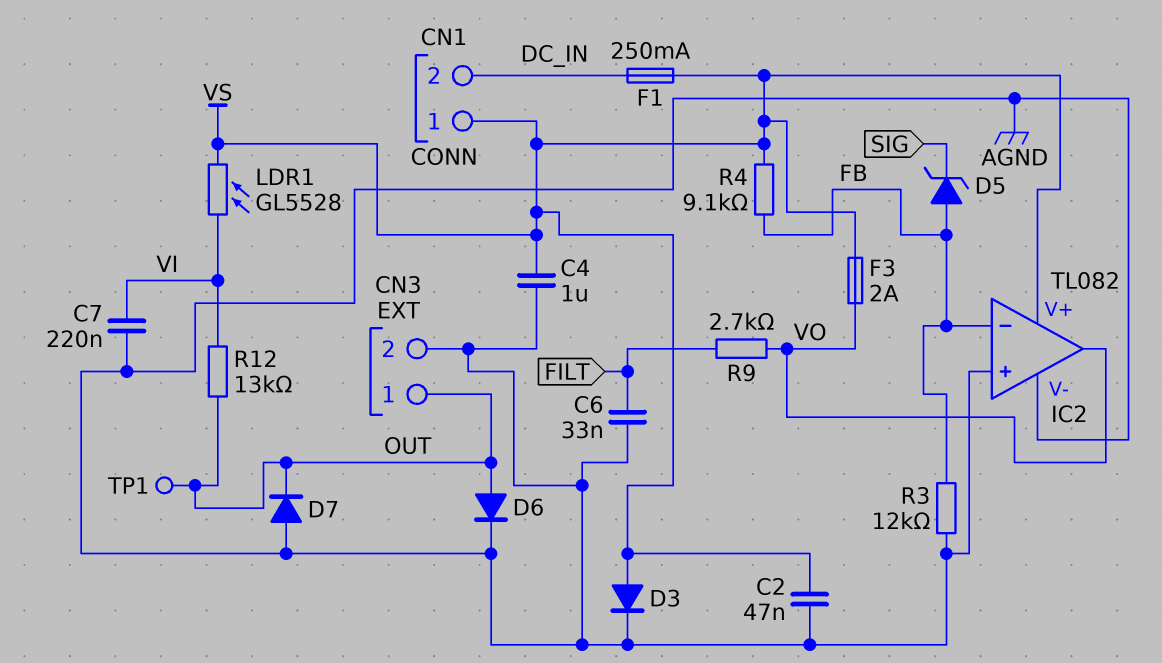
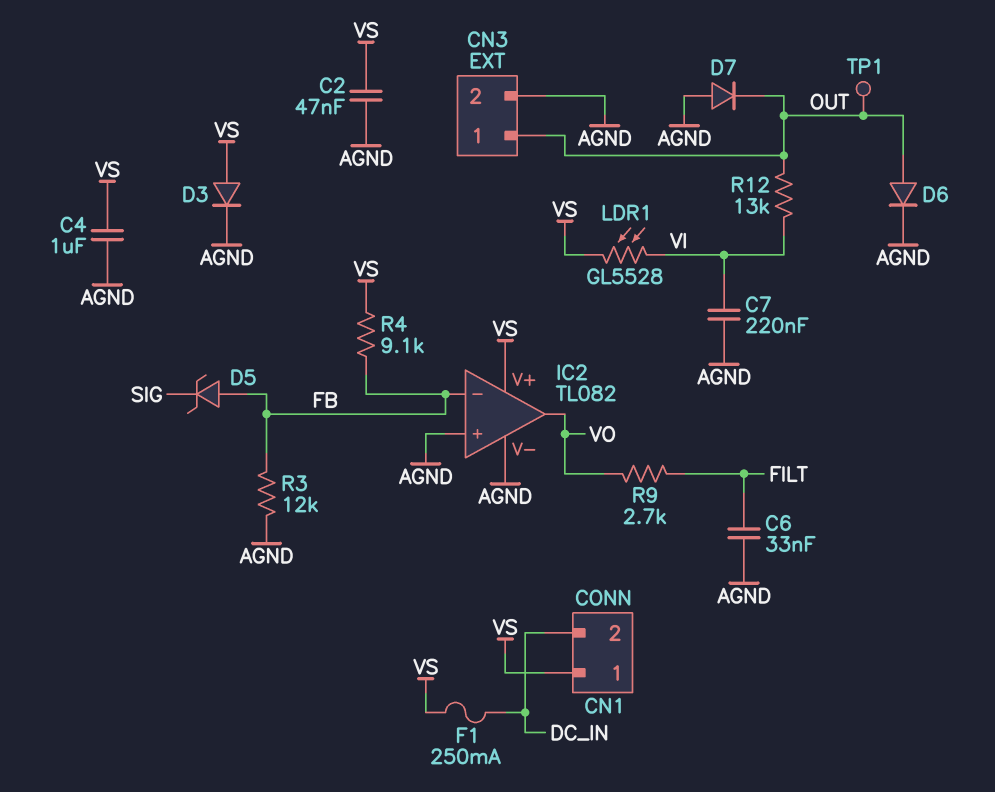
F3: 2A (VO, VS) -> none

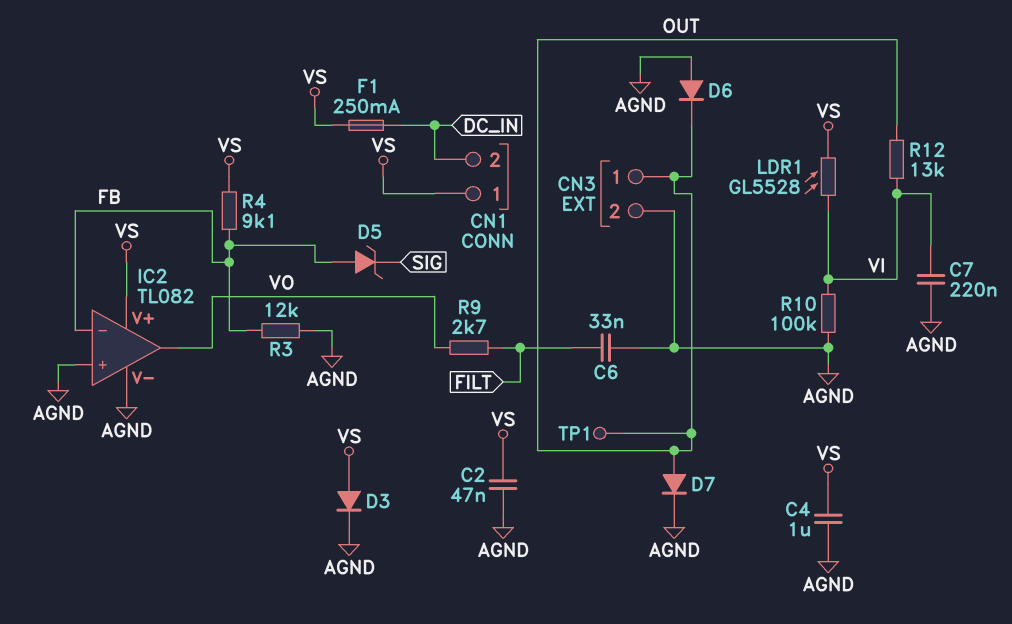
D6: diode (A OUT, K AGND) -> diode (A AGND, K OUT)
D7: diode (A AGND, K OUT) -> diode (A OUT, K AGND)
R10: none -> 100k (AGND, VI)

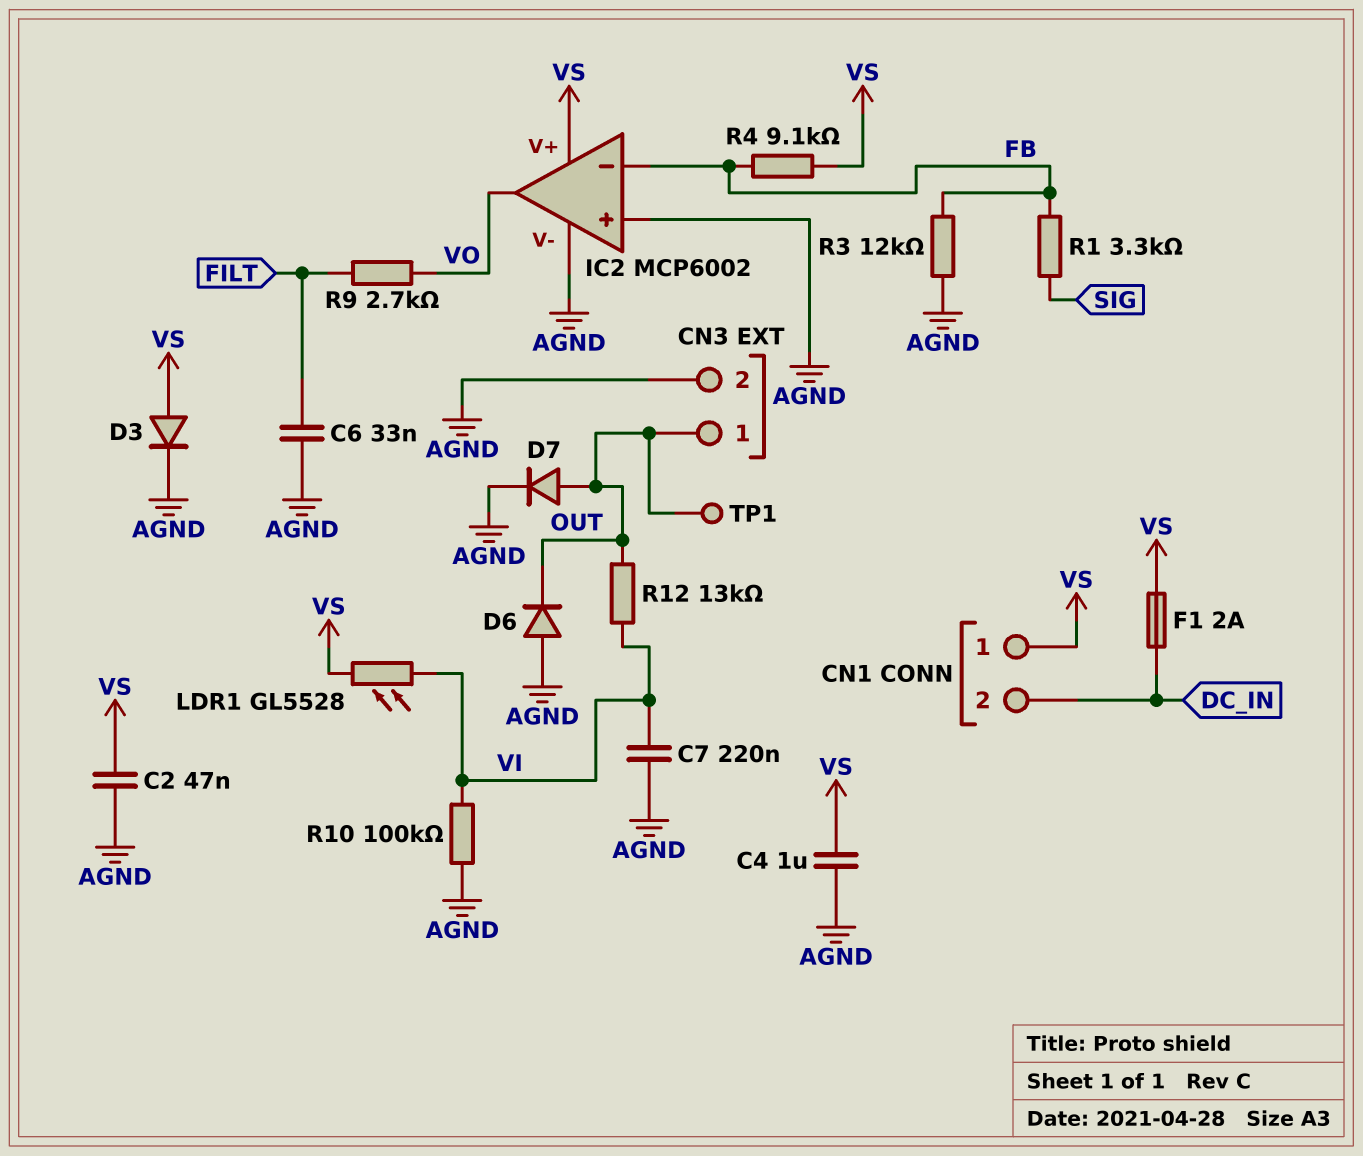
D5: zener (A FB, K SIG) -> none
F1: 250mA (DC_IN, VS) -> 2A (DC_IN, VS)
IC2: TL082 -> MCP6002
R1: none -> 3.3k (FB, SIG)

